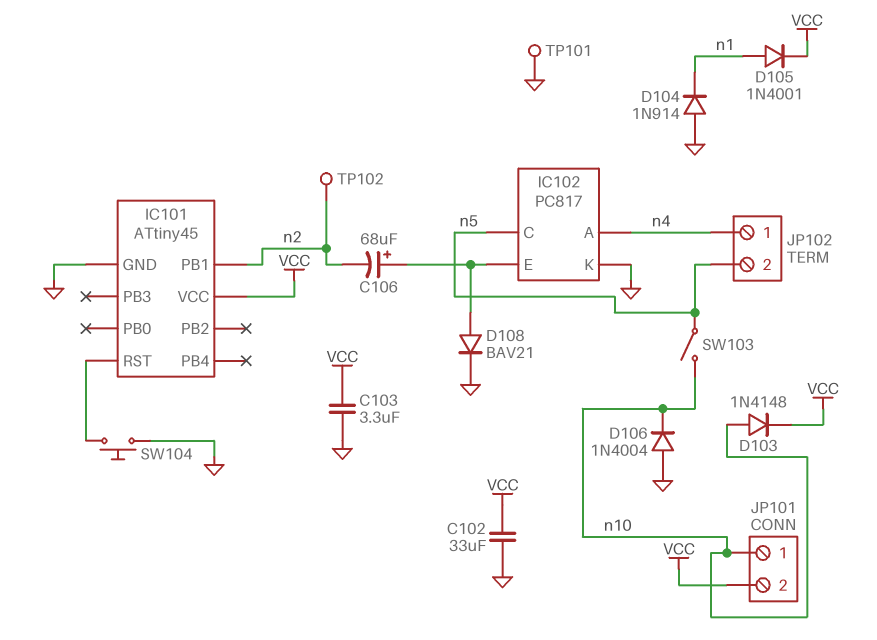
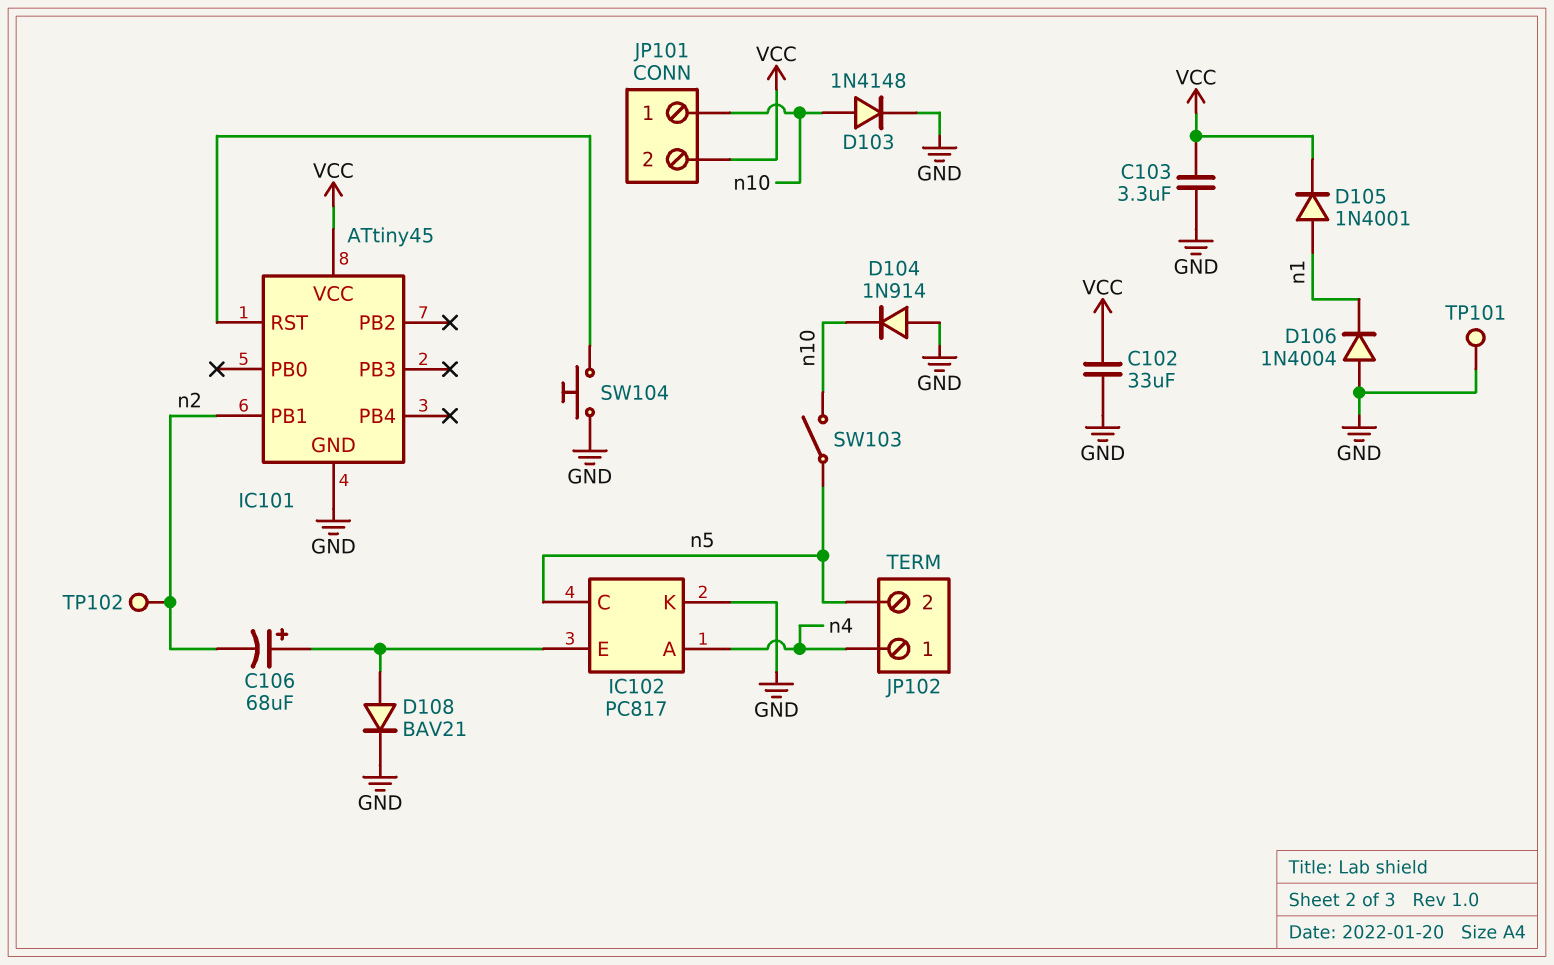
D103: diode 1N4148 (A n10, K VCC) -> diode 1N4148 (A n10, K GND)
D104: diode 1N914 (A GND, K n1) -> diode 1N914 (A GND, K n10)
D106: diode 1N4004 (A GND, K n10) -> diode 1N4004 (A GND, K n1)

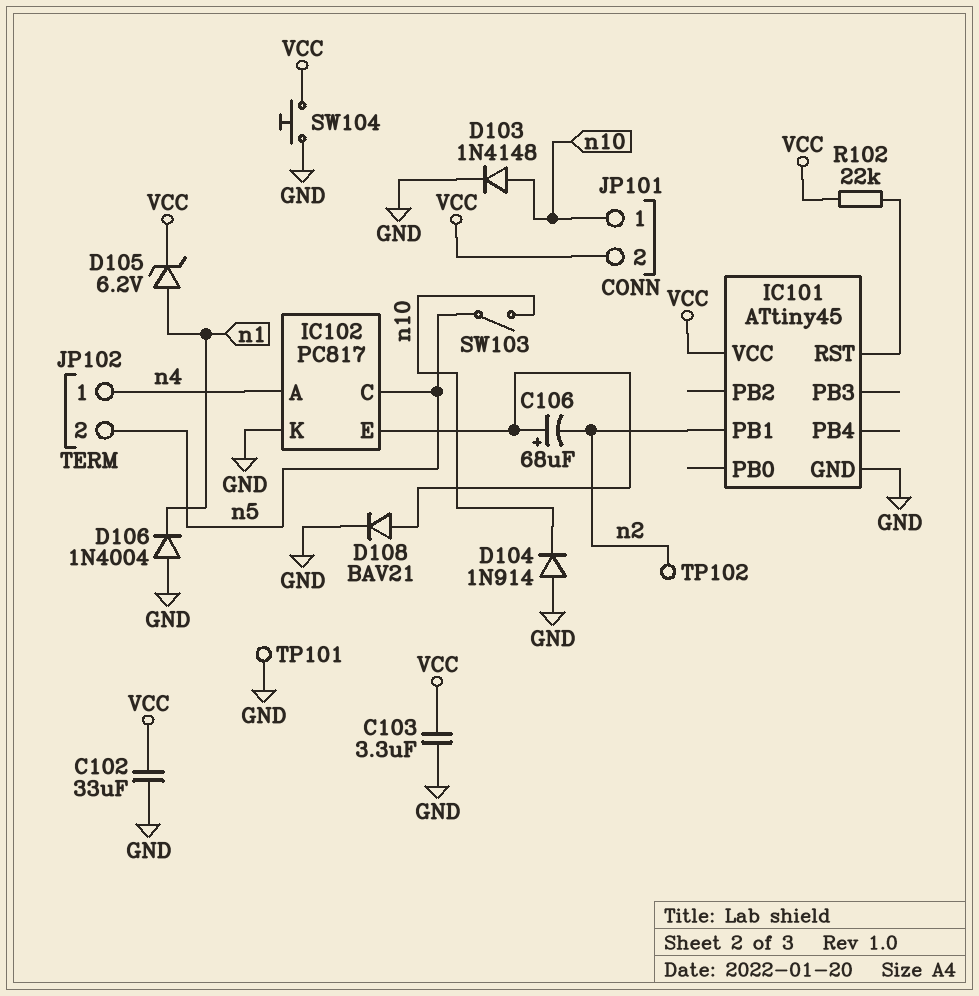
D105: diode 1N4001 (A n1, K VCC) -> zener 6.2V (A n1, K VCC)
R102: none -> 22k (IC101/RST, VCC)
SW104: button (GND, IC101/RST) -> button (GND, VCC)

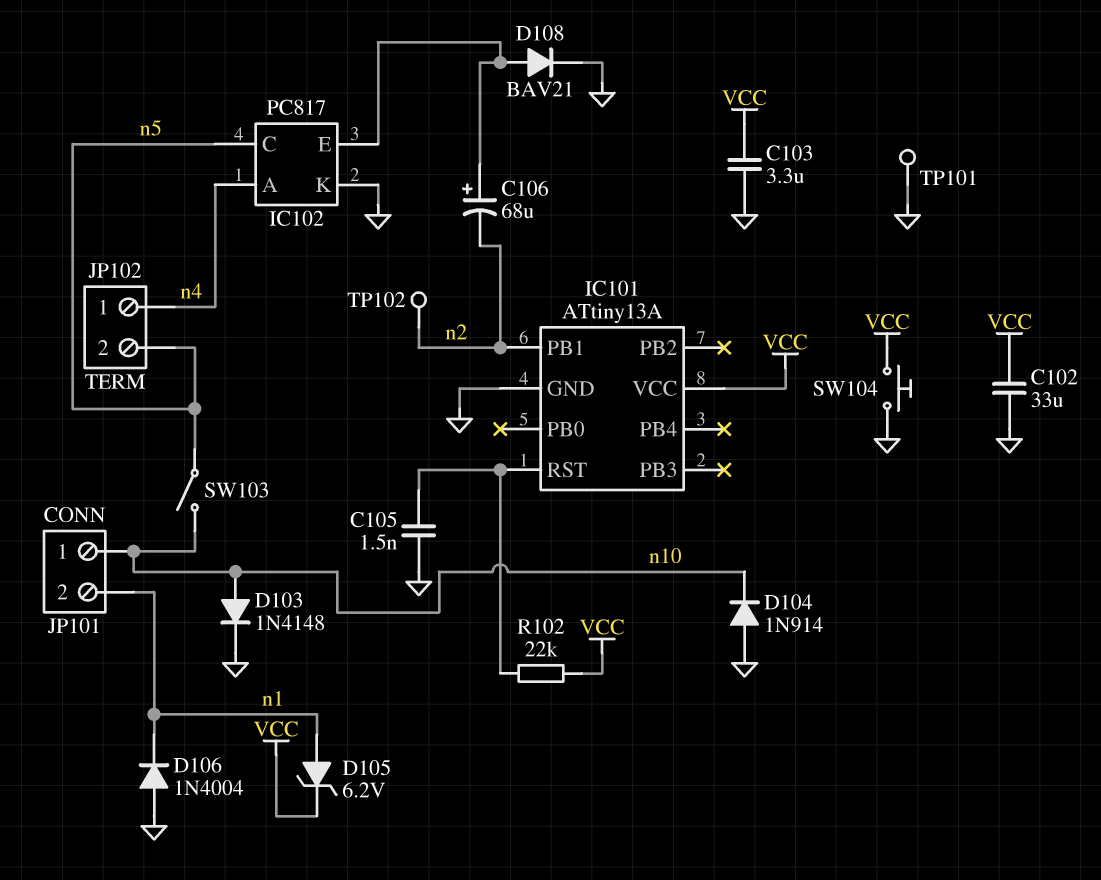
C105: none -> 1.5nF (GND, IC101/RST)
IC101: ATtiny45 -> ATtiny13A
JP101 pin 2: VCC -> n1

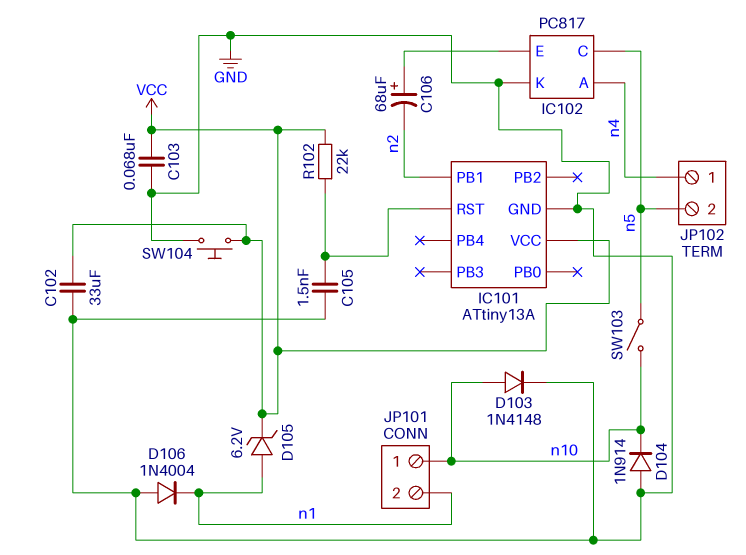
C103: 3.3uF (GND, VCC) -> 68nF (GND, VCC)
D108: diode BAV21 (A IC102/E, K GND) -> none
TP101: test point (GND) -> none
TP102: test point (n2) -> none

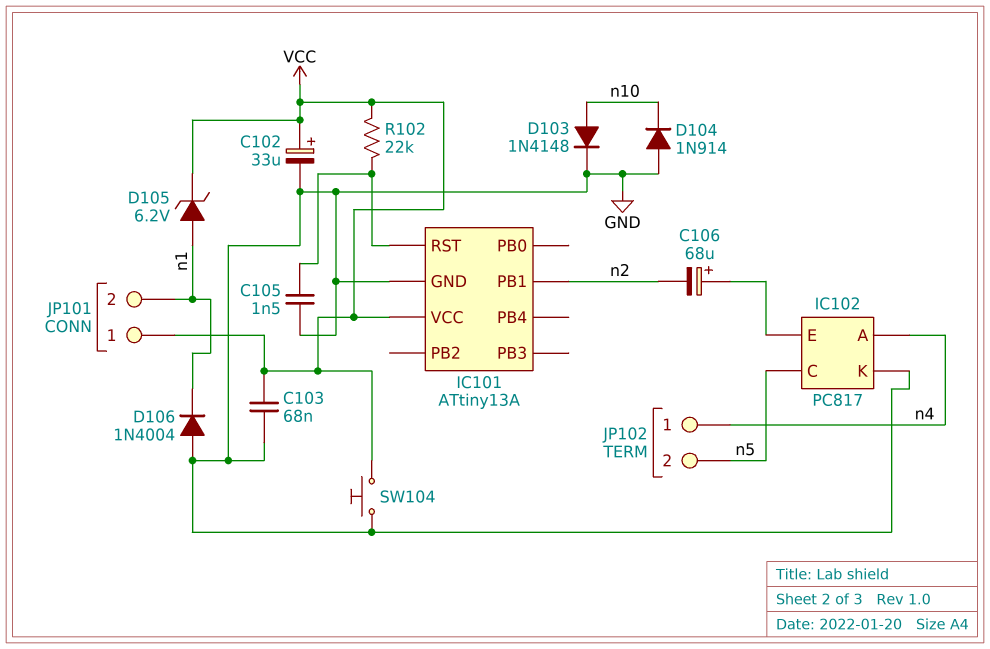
C102: 33uF (GND, VCC) -> 33uF (plus VCC, minus GND)
JP101 pin 1: n10 -> VCC
SW103: switch (n5, n10) -> none

